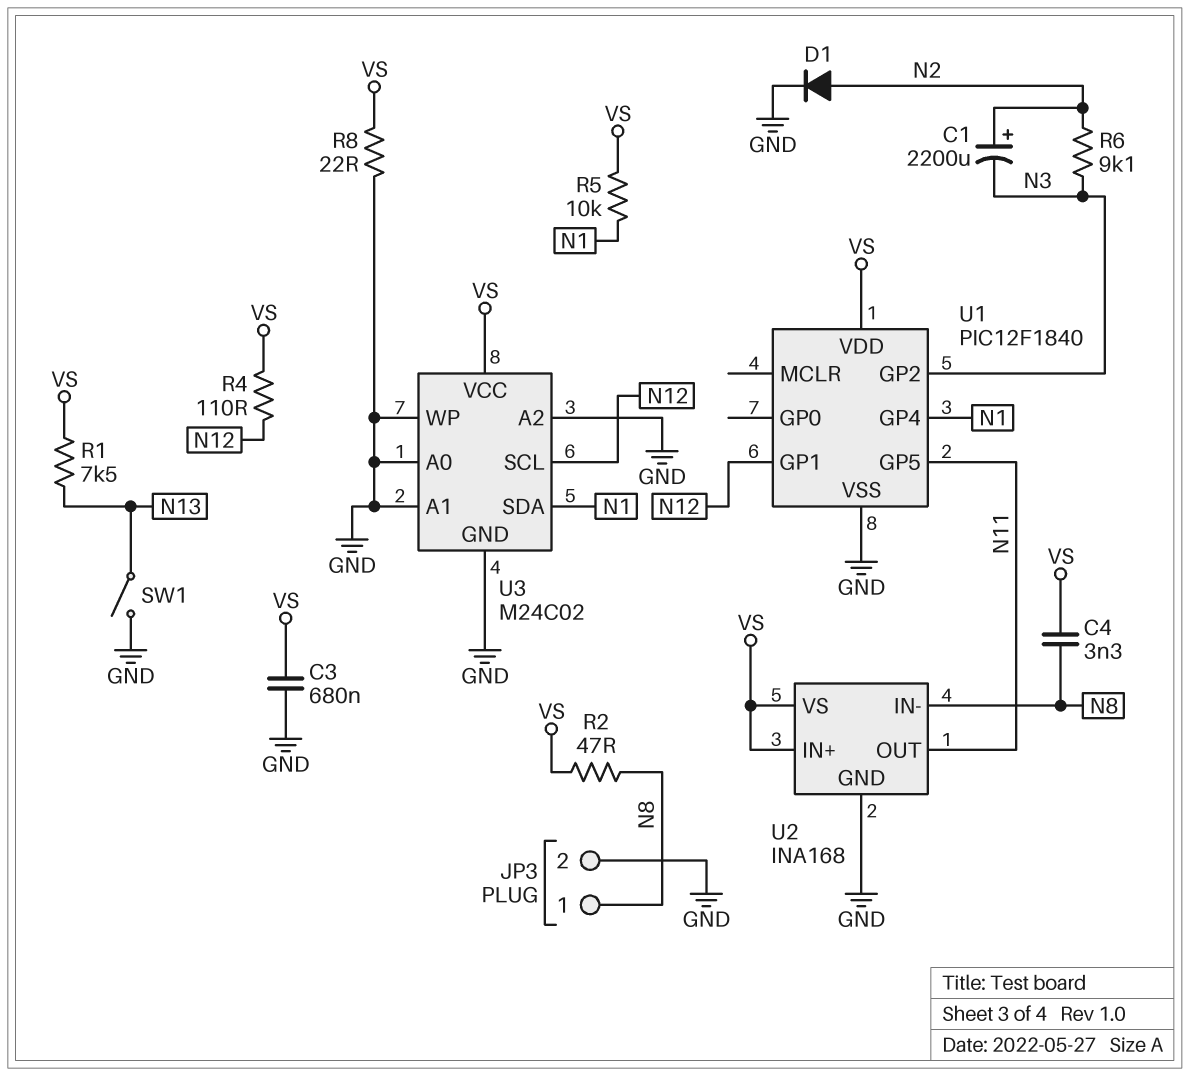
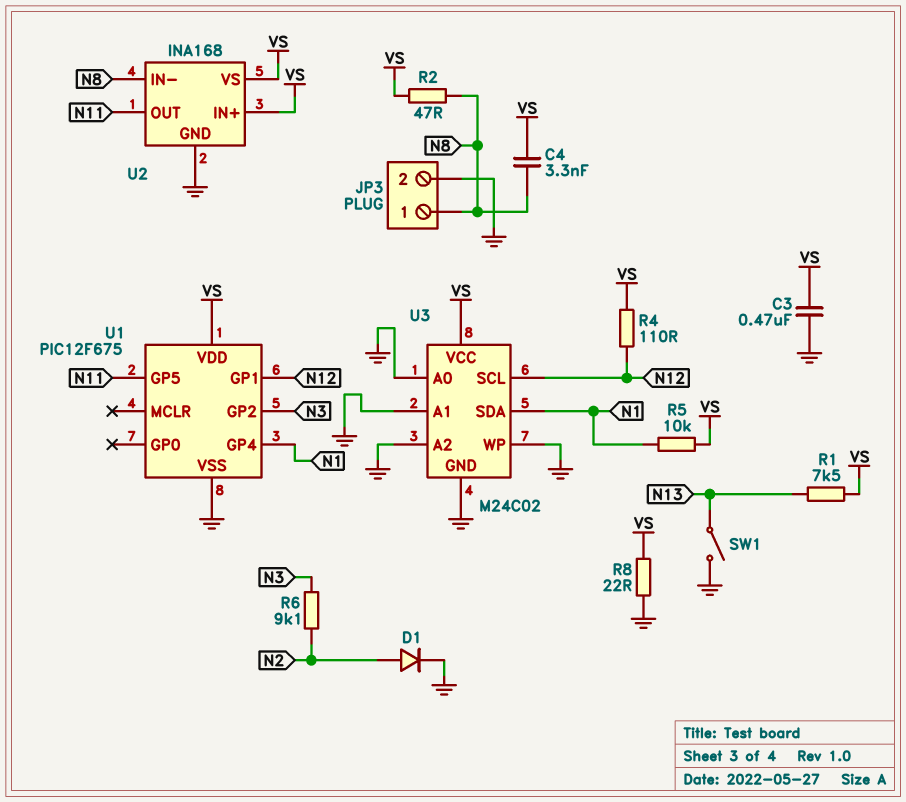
C1: 2200uF (plus N2, minus N3) -> none
C3: 680nF (GND, VS) -> 470nF (GND, VS)
U1: PIC12F1840 -> PIC12F675

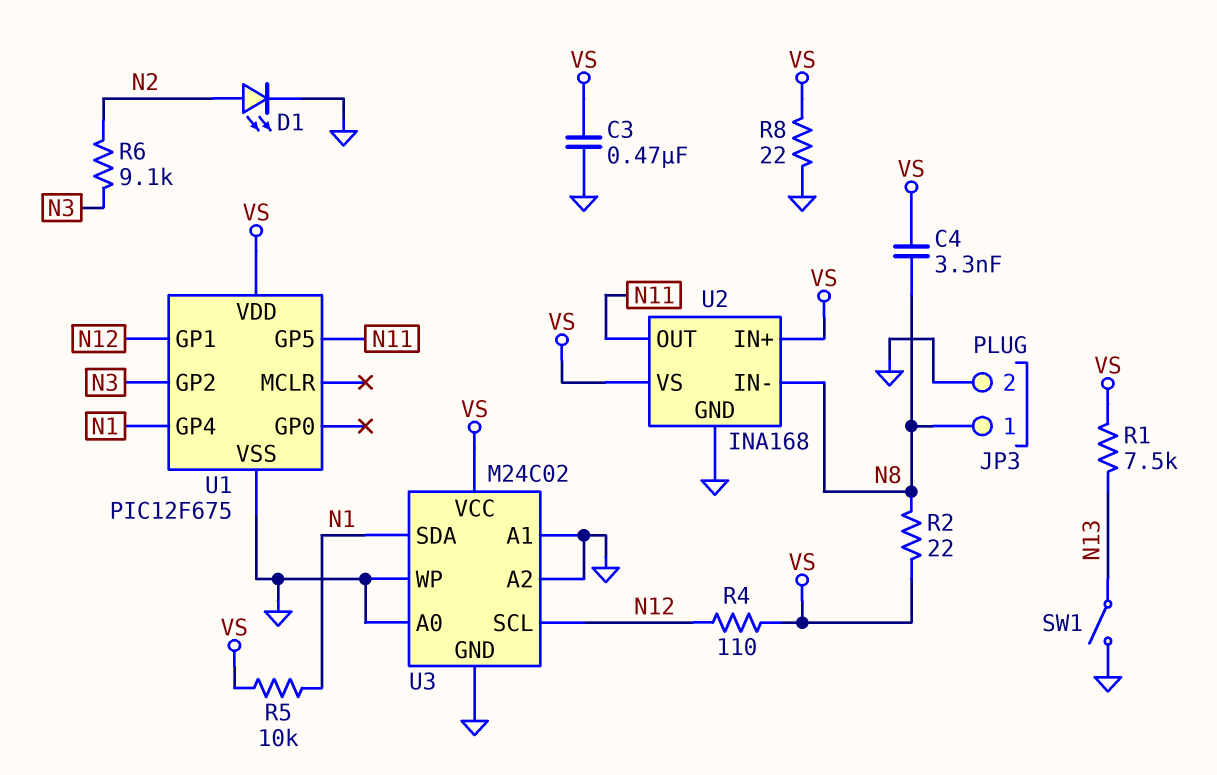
D1: diode (A N2, K GND) -> LED (A N2, K GND)
R2: 47 (N8, VS) -> 22 (N8, VS)

